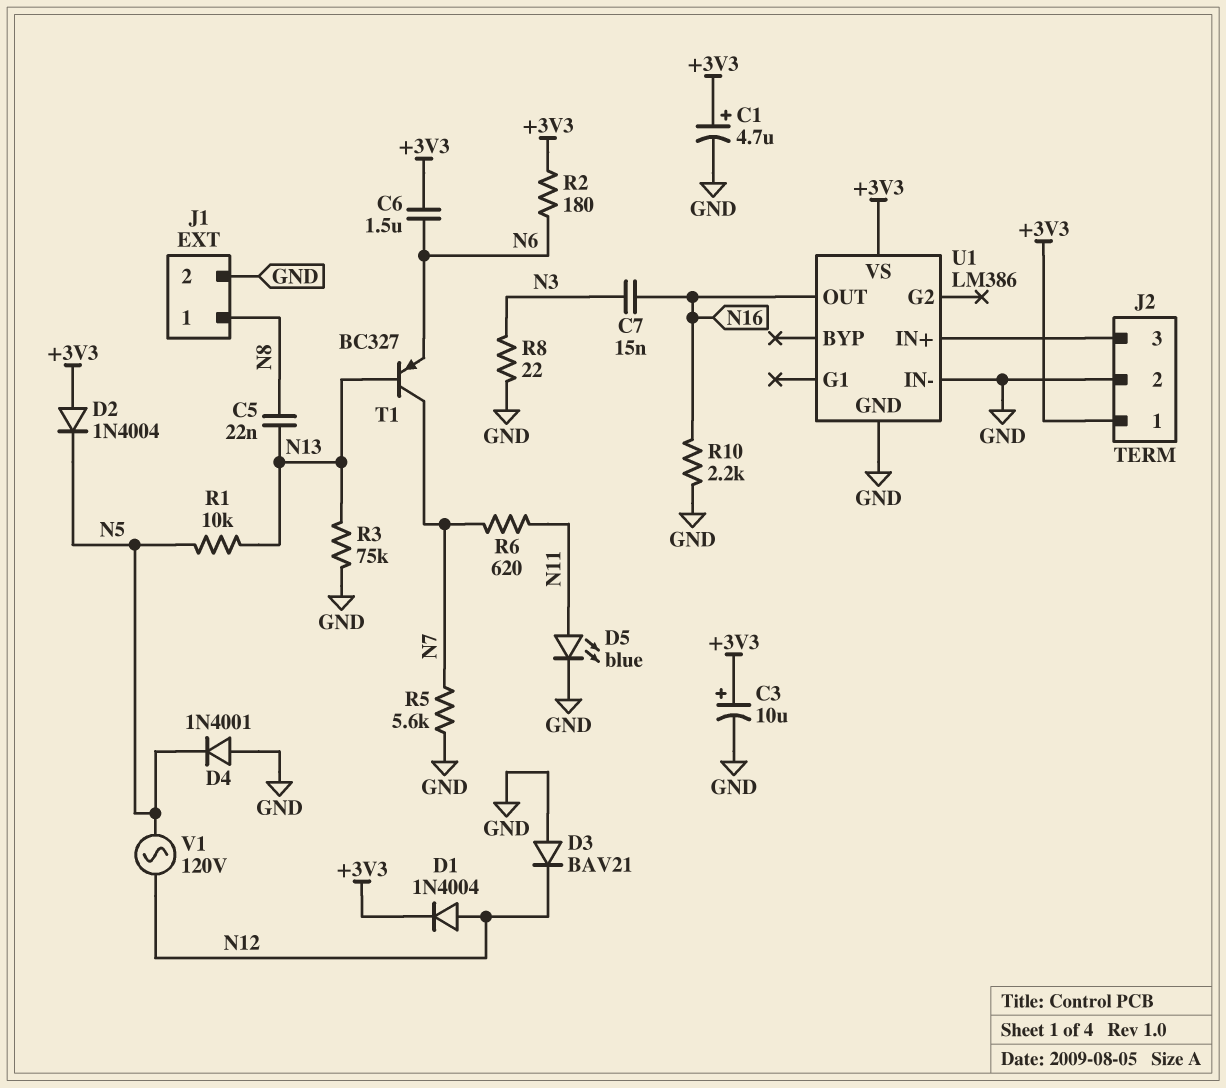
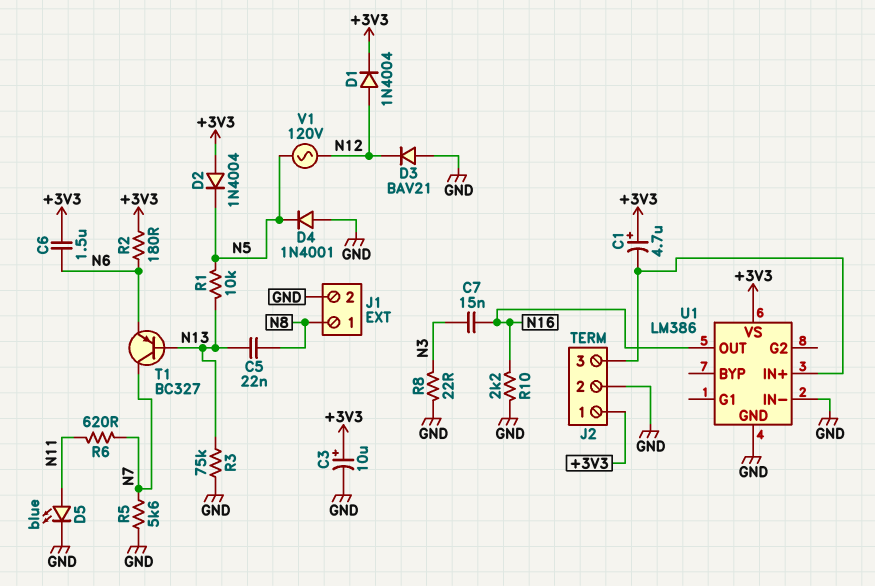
C1: 4.7uF (plus +3V3, minus GND) -> 4.7uF (plus +3V3, minus J2/3)

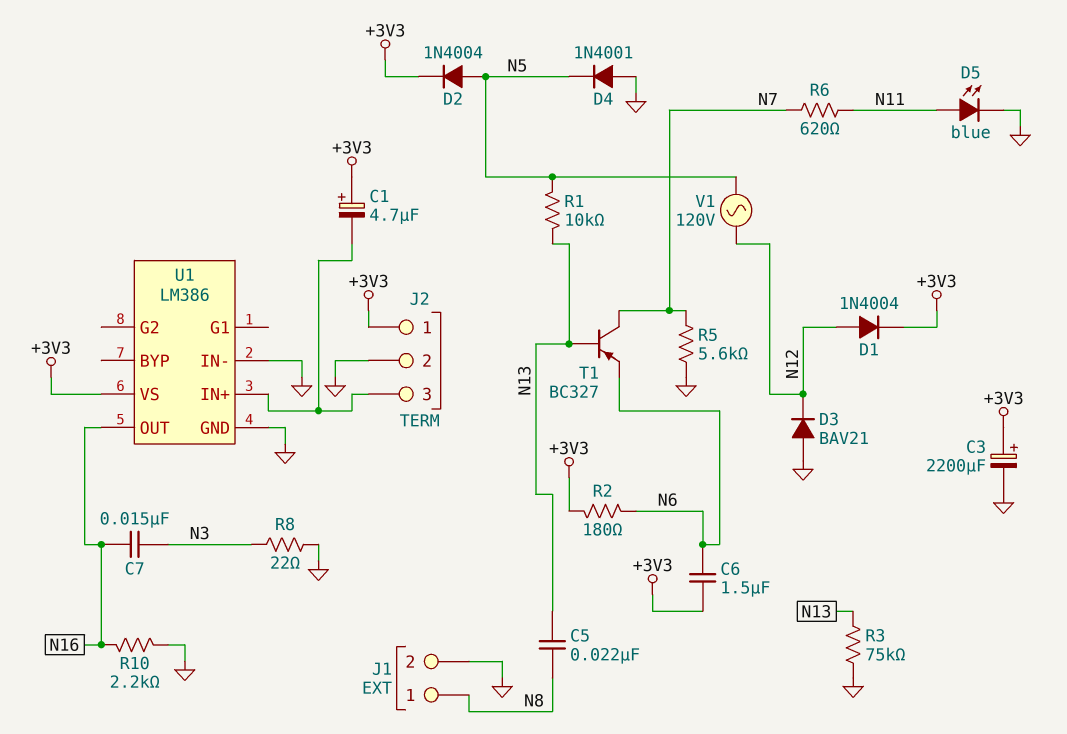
C3: 10uF (plus +3V3, minus GND) -> 2200uF (plus +3V3, minus GND)
D2: diode 1N4004 (A +3V3, K N5) -> diode 1N4004 (A N5, K +3V3)

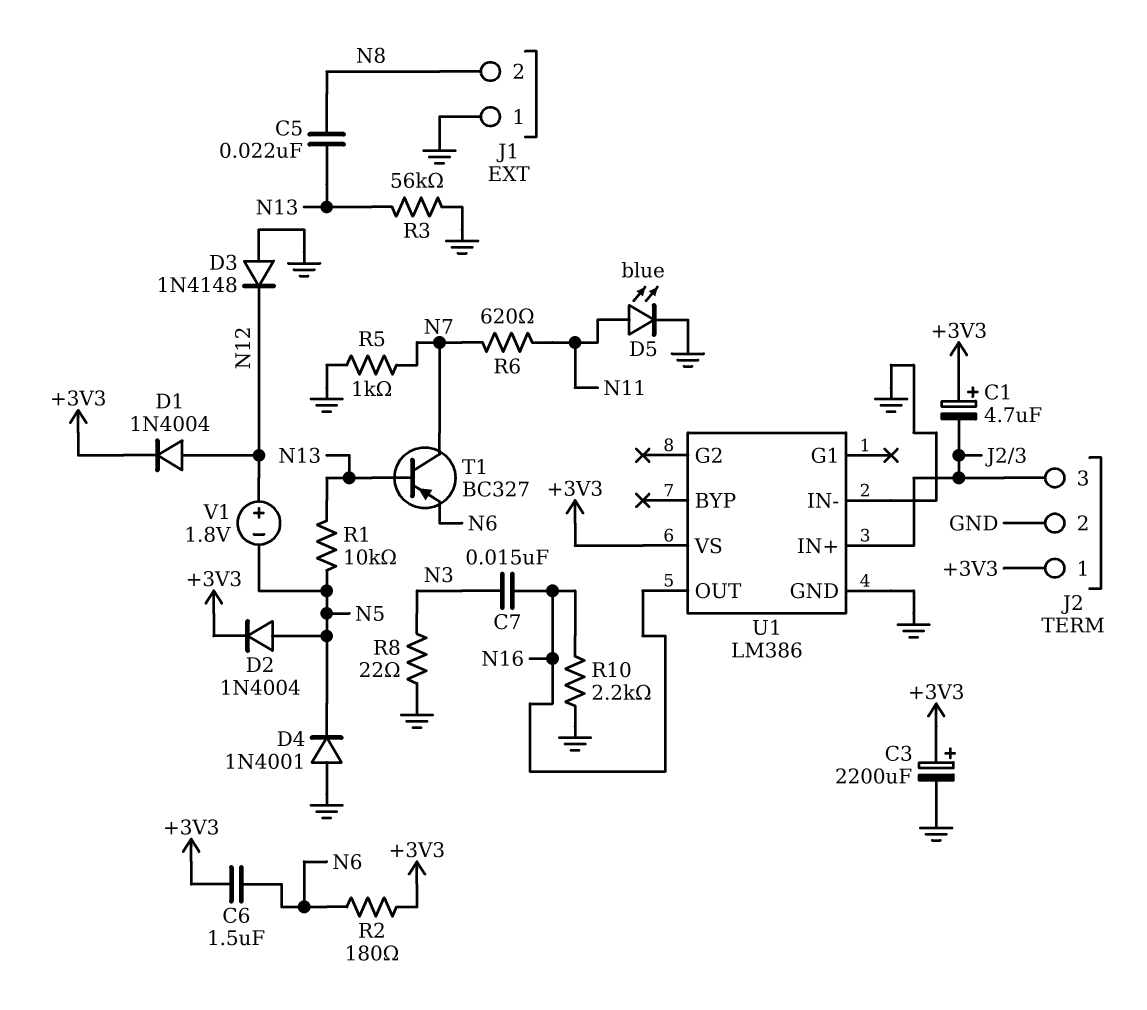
D3: diode BAV21 (A GND, K N12) -> diode 1N4148 (A GND, K N12)
J1 pin 1: N8 -> GND
J1 pin 2: GND -> N8
R3: 75k (GND, N13) -> 56k (GND, N13)
R5: 5.6k (GND, N7) -> 1k (GND, N7)
V1: AC 120V (N5, N12) -> 1.8V (plus N12, minus N5)

